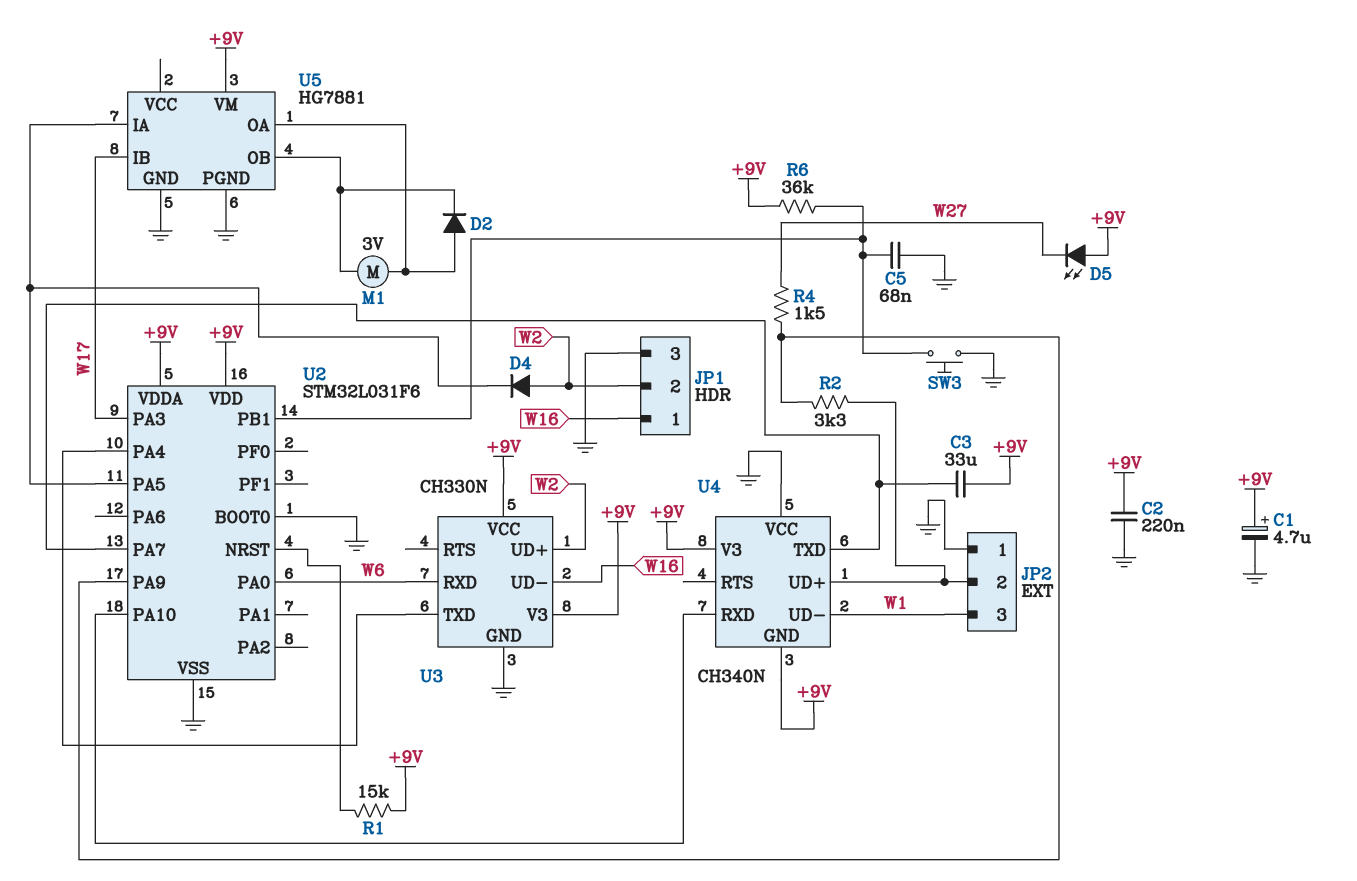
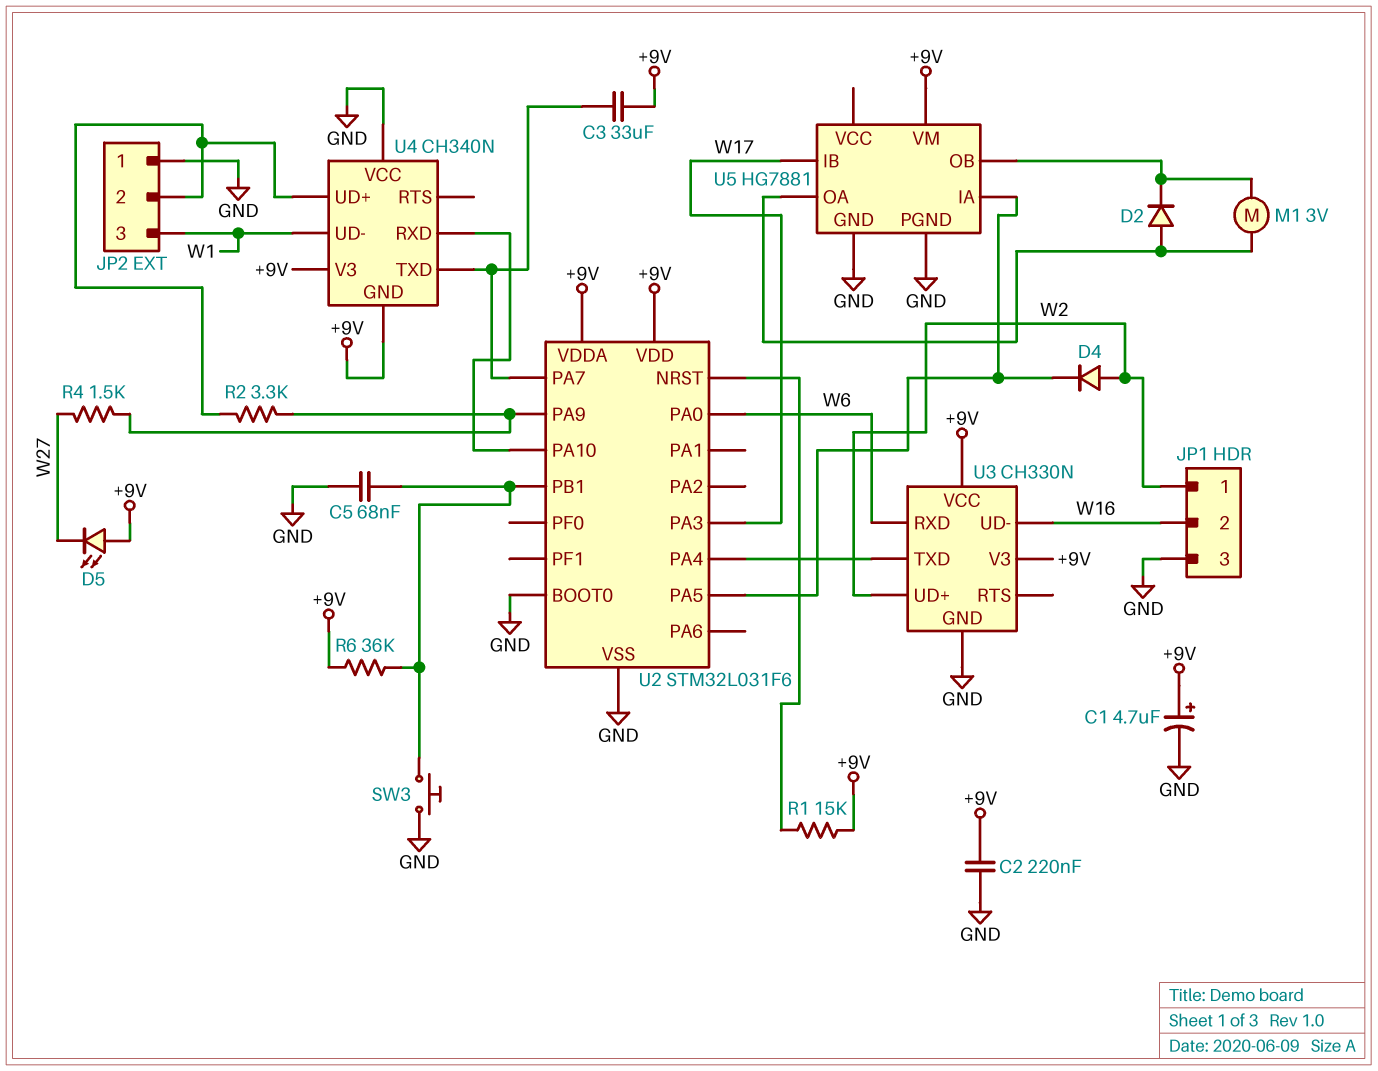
JP1 pin 1: W16 -> W2
JP1 pin 2: W2 -> W16

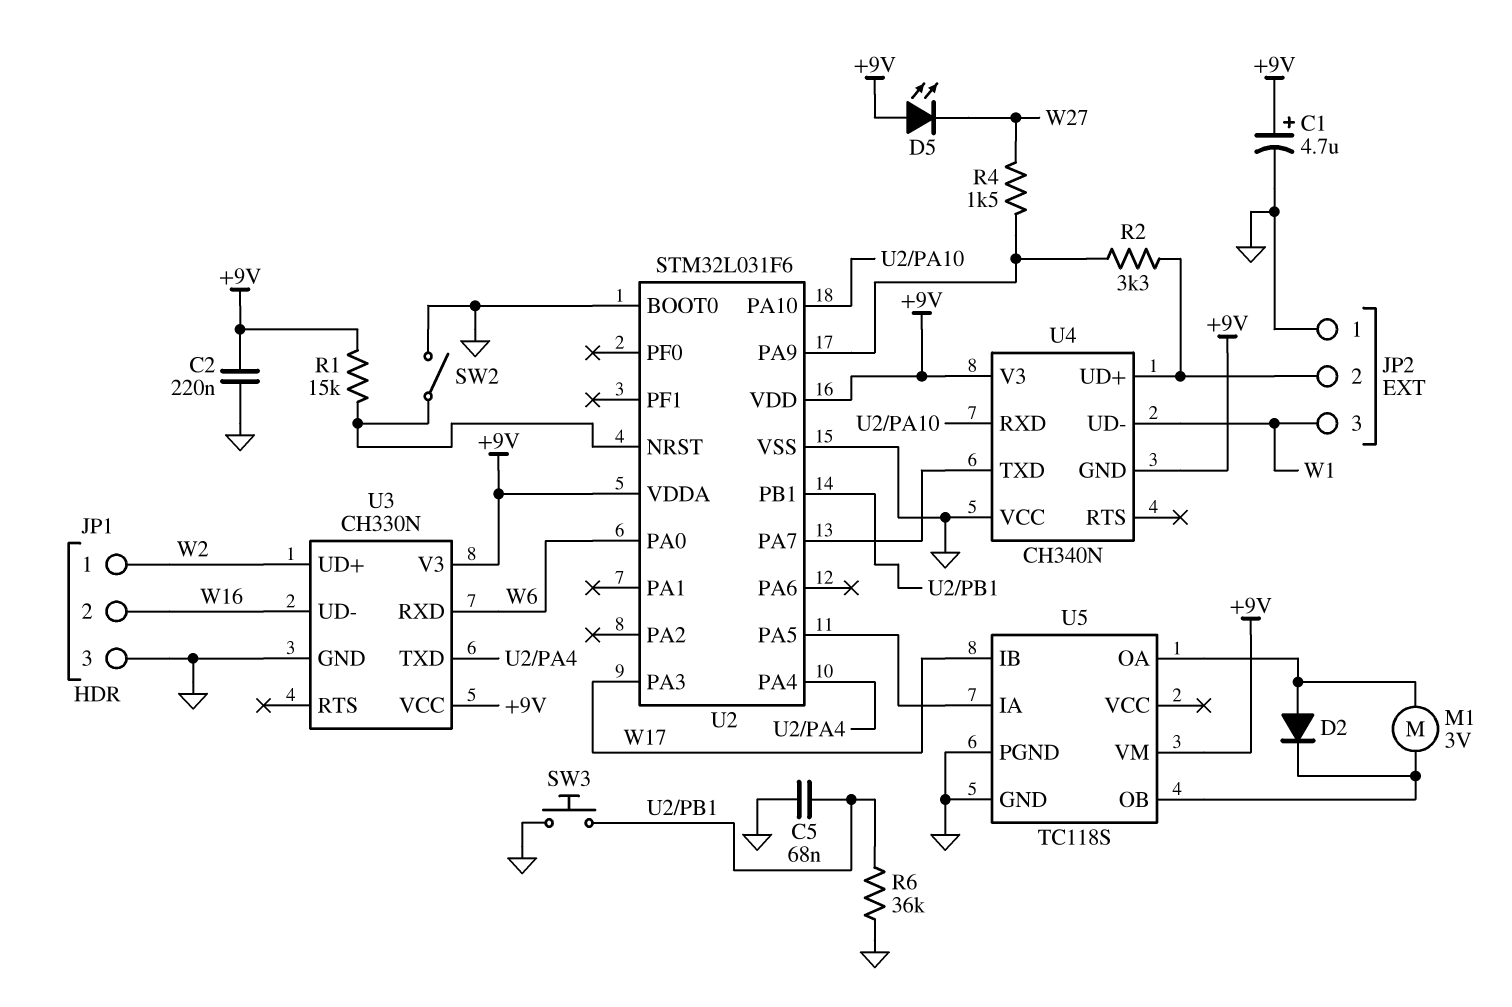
C3: 33uF (+9V, U2/PA7) -> none
D4: diode (A W2, K U2/PA5) -> none
R6: 36k (+9V, U2/PB1) -> 36k (GND, U2/PB1)
SW2: none -> switch (GND, U2/NRST)
U5: HG7881 -> TC118S

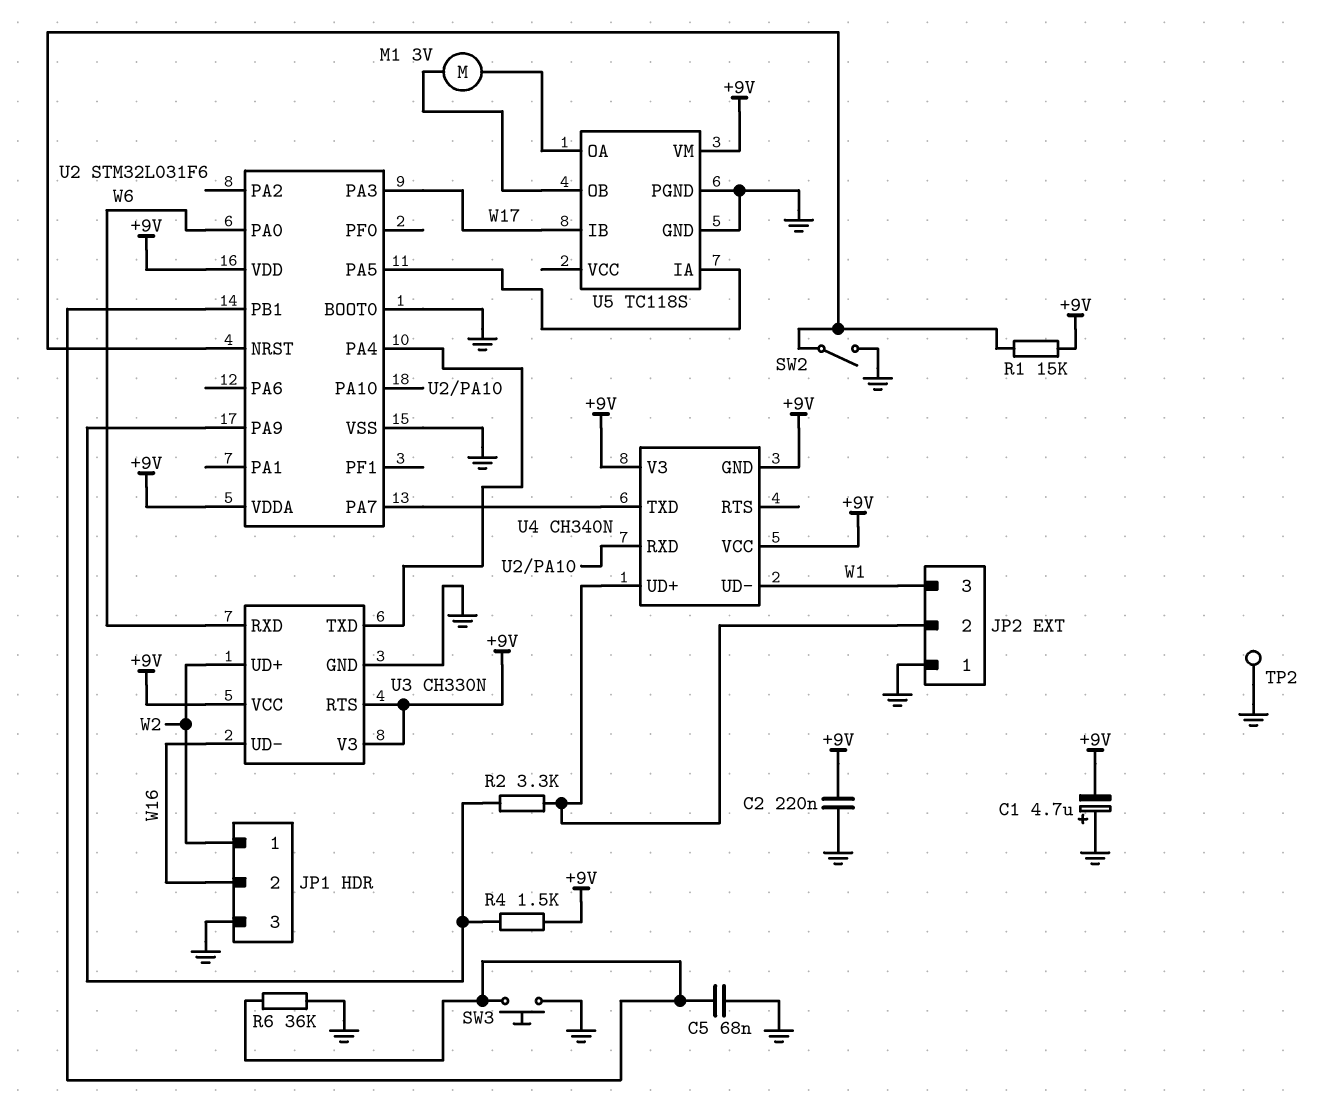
C1: 4.7uF (plus +9V, minus GND) -> 4.7uF (plus GND, minus +9V)
D2: diode (A U5/OA, K U5/OB) -> none
D5: LED (A +9V, K W27) -> none
R4: 1.5k (U2/PA9, W27) -> 1.5k (+9V, U2/PA9)
TP2: none -> test point (GND)
U3 pin RTS: none -> +9V
U4 pin VCC: GND -> +9V

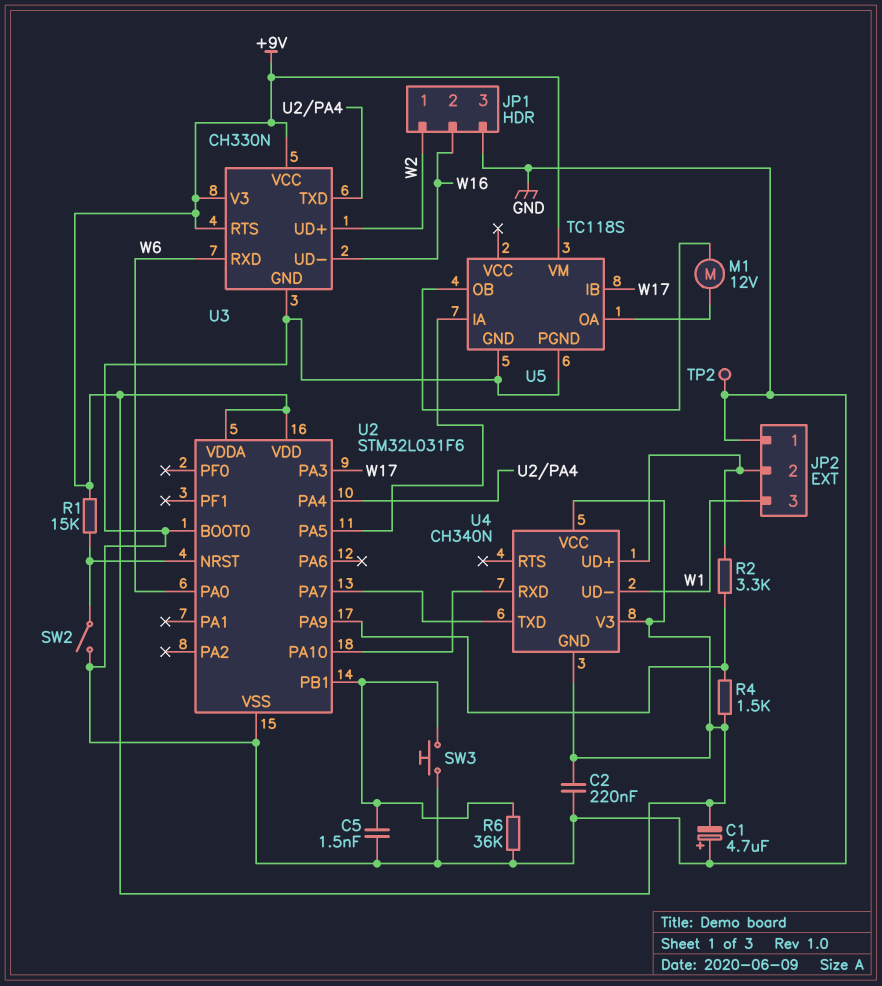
C5: 68nF (GND, U2/PB1) -> 1.5nF (GND, U2/PB1)
M1: motor 3V (U5/OA, U5/OB) -> motor 12V (U5/OA, U5/OB)

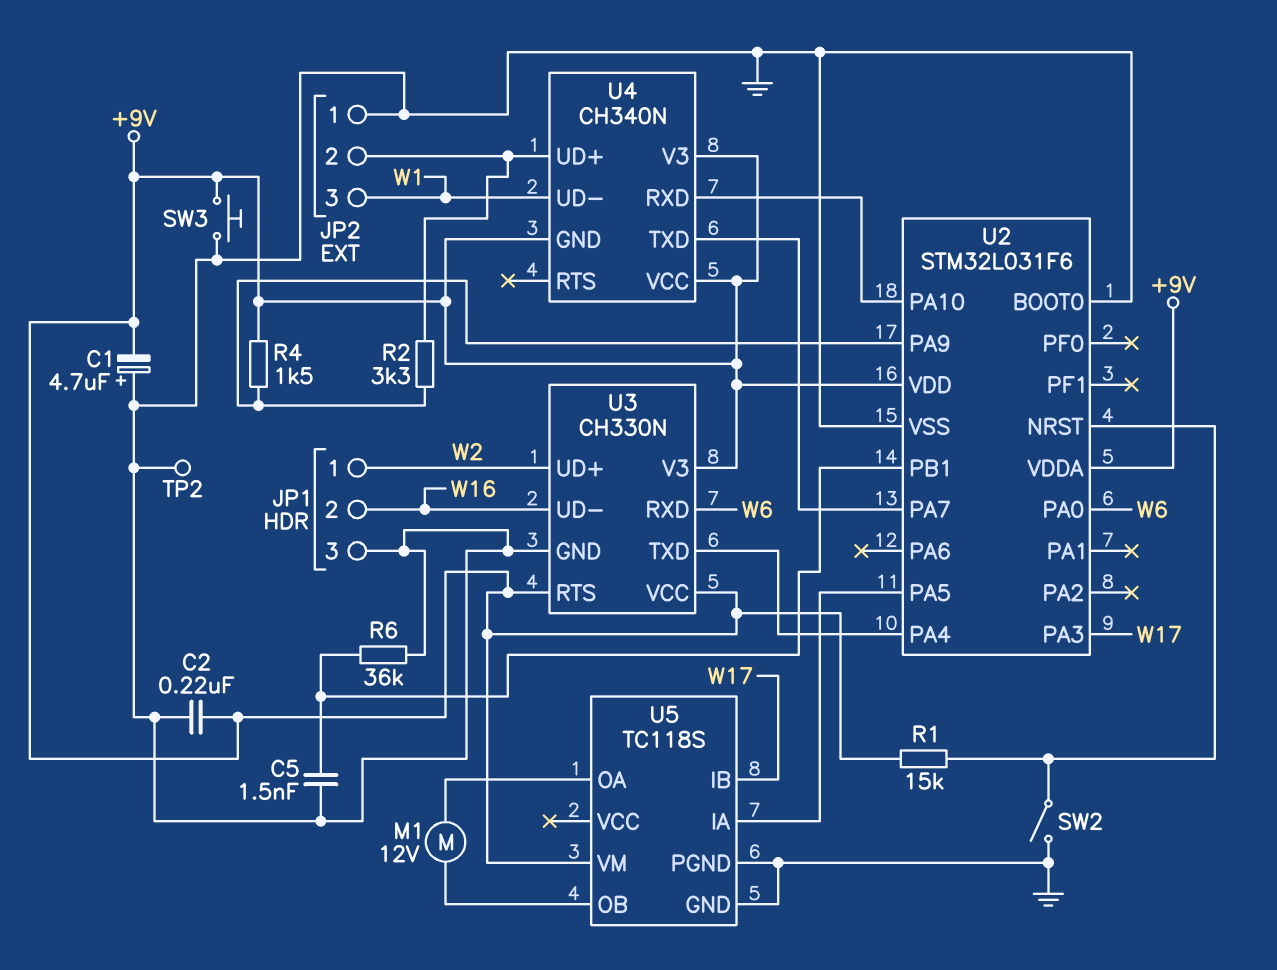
SW3: button (GND, U2/PB1) -> button (+9V, GND)

